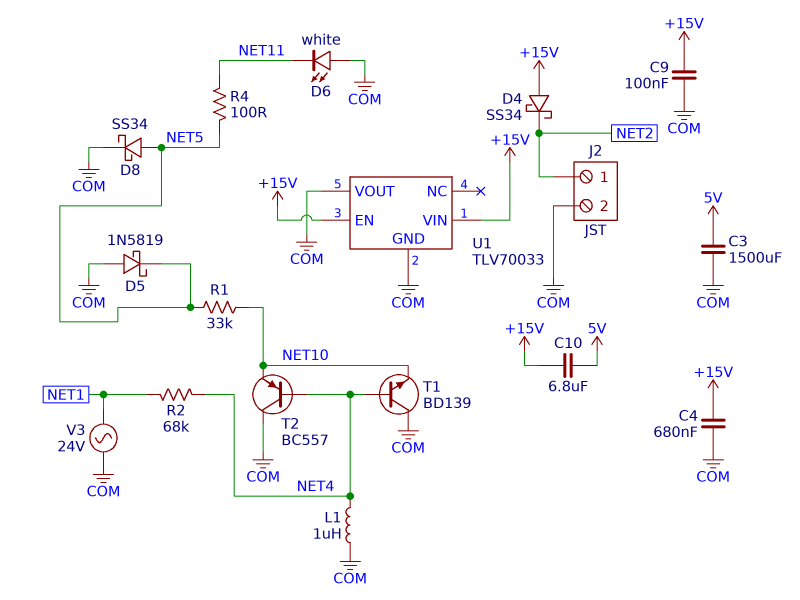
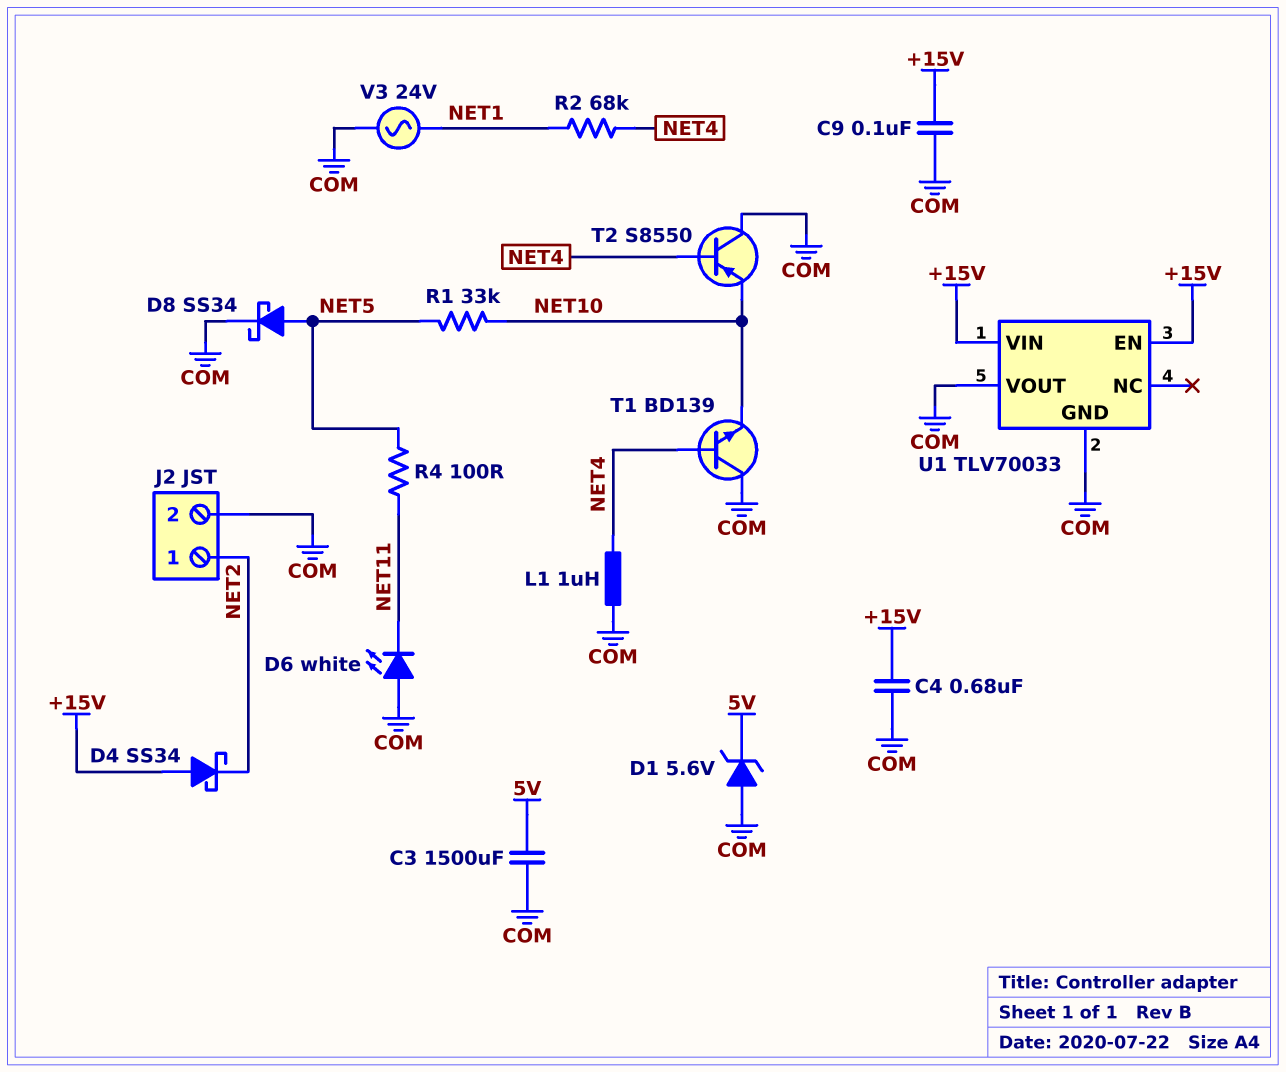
C10: 6.8uF (+15V, 5V) -> none
D1: none -> zener 5.6V (A COM, K 5V)
D5: schottky 1N5819 (A COM, K NET5) -> none
T2: PNP BC557 (B NET4, C COM, E NET10) -> PNP S8550 (B NET4, C COM, E NET10)

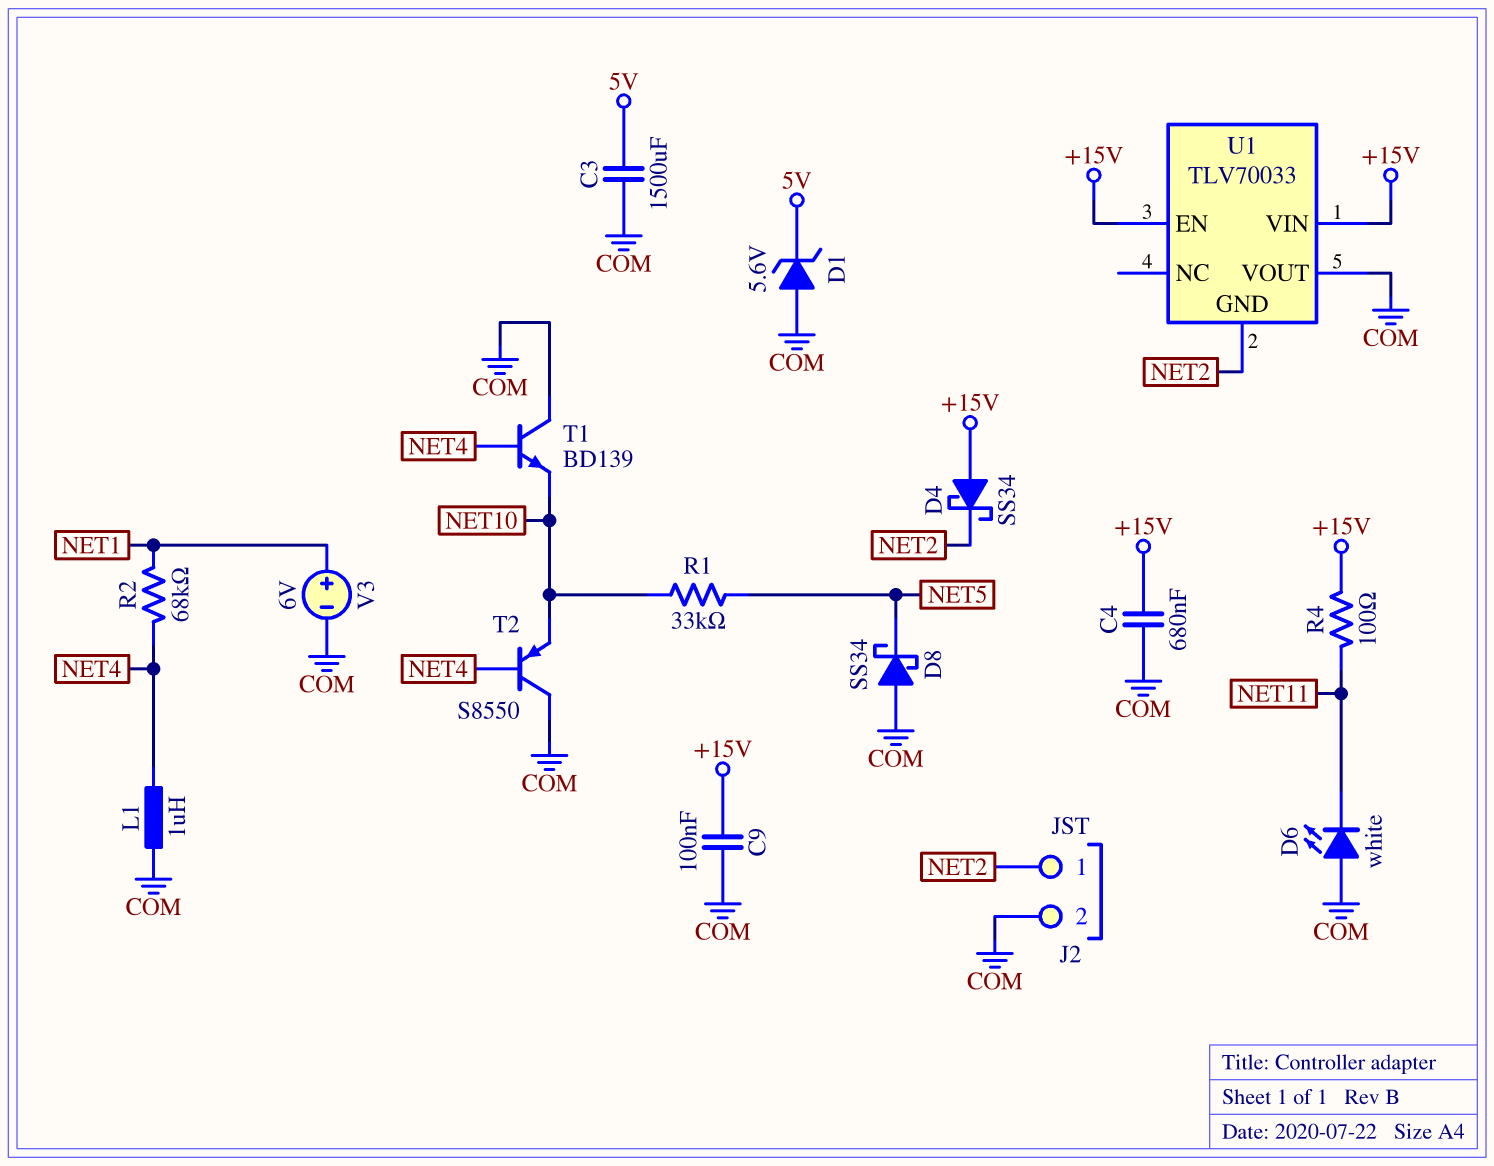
D8: schottky SS34 (A NET5, K COM) -> schottky SS34 (A COM, K NET5)
R4: 100 (NET5, NET11) -> 100 (+15V, NET11)
U1 pin GND: COM -> NET2
V3: AC 24V (COM, NET1) -> 6V (plus NET1, minus COM)

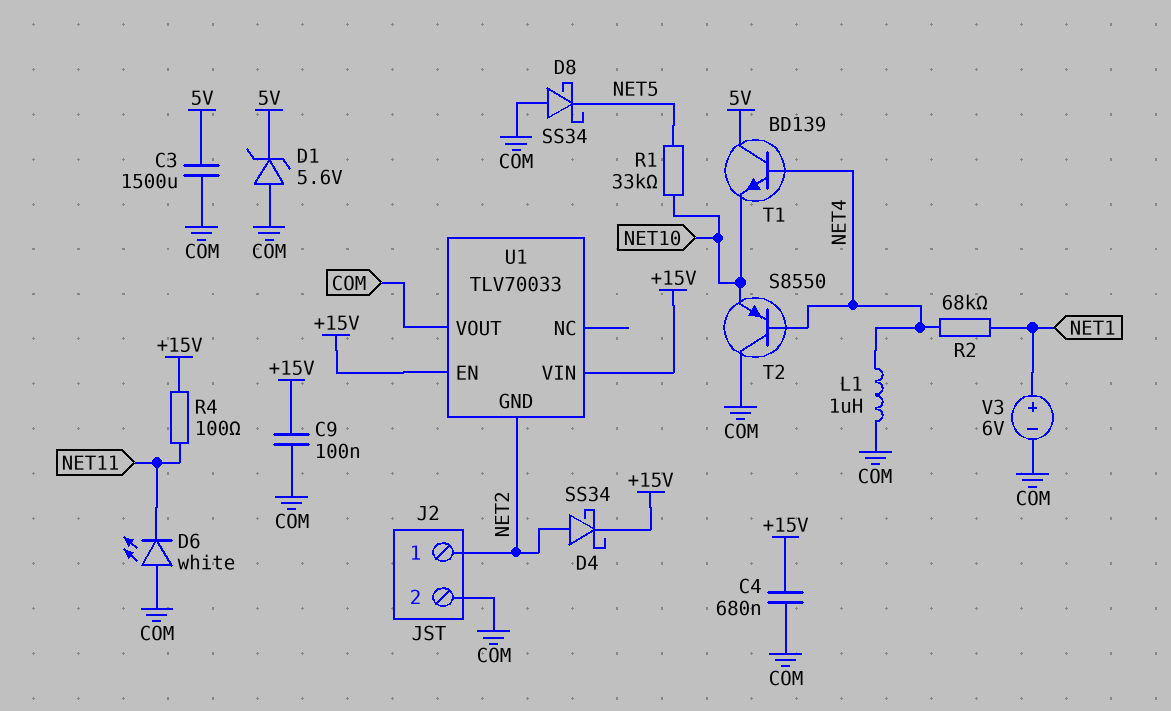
D4: schottky SS34 (A +15V, K NET2) -> schottky SS34 (A NET2, K +15V)
T1: NPN BD139 (B NET4, C COM, E NET10) -> NPN BD139 (B NET4, C 5V, E NET10)

